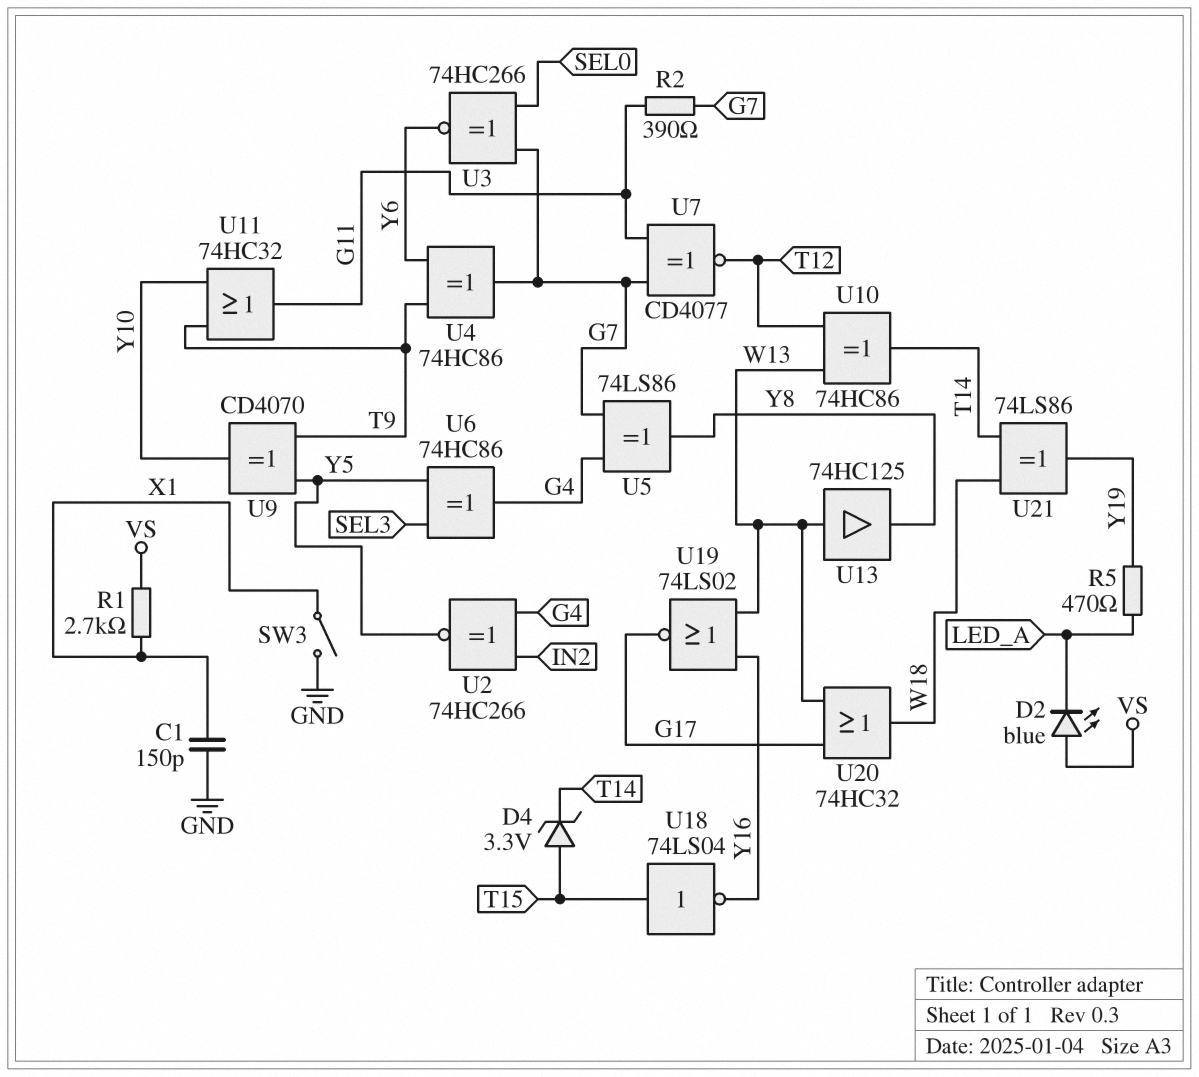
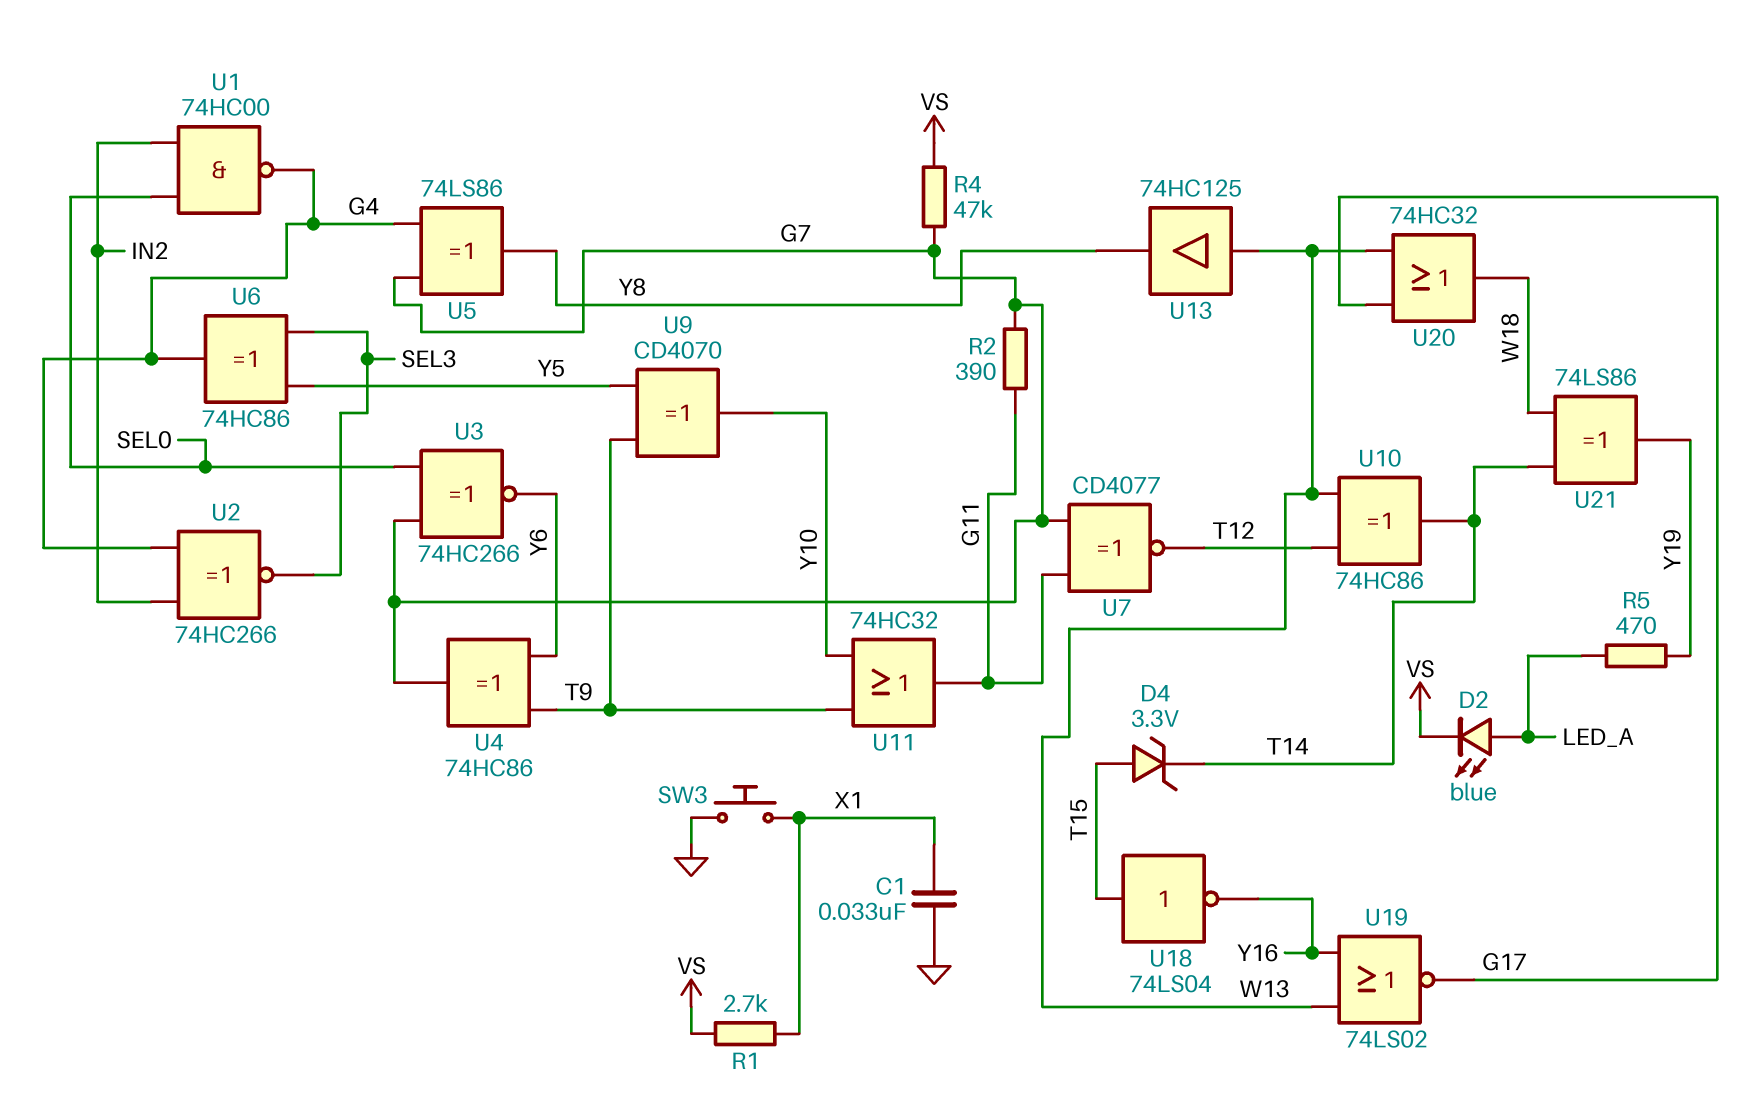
C1: 150pF (GND, X1) -> 33nF (GND, X1)
D2: LED blue (A VS, K LED_A) -> LED blue (A LED_A, K VS)
R4: none -> 47k (G7, VS)
SW3: switch (GND, X1) -> button (GND, X1)
U1: none -> NAND 74HC00 (in IN2, in SEL0, out G4)
U2: XNOR 74HC266 (in G4, in IN2, out Y5) -> XNOR 74HC266 (in G4, in IN2, out SEL3)

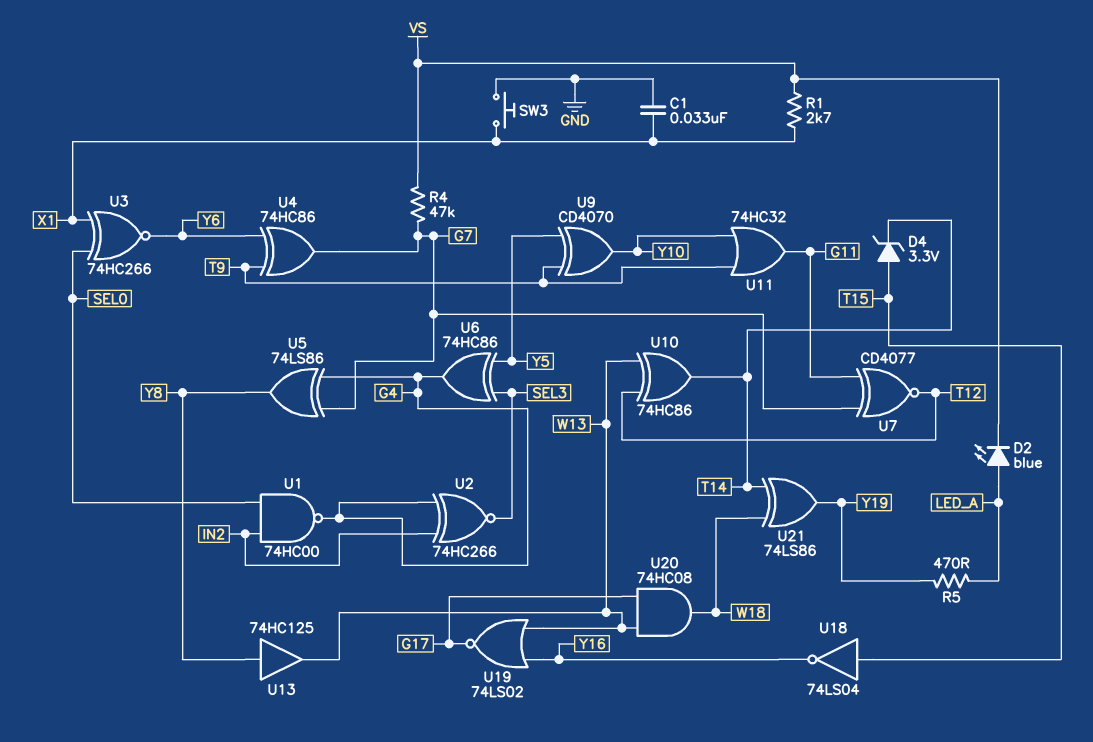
R2: 390 (G7, G11) -> none
U3: XNOR 74HC266 (in G7, in SEL0, out Y6) -> XNOR 74HC266 (in SEL0, in X1, out Y6)
U13: buffer 74HC125 (in W13, out Y8) -> buffer 74HC125 (in Y8, out W13)
U20: OR 74HC32 (in G17, in W13, out W18) -> AND 74HC08 (in G17, in W13, out W18)

